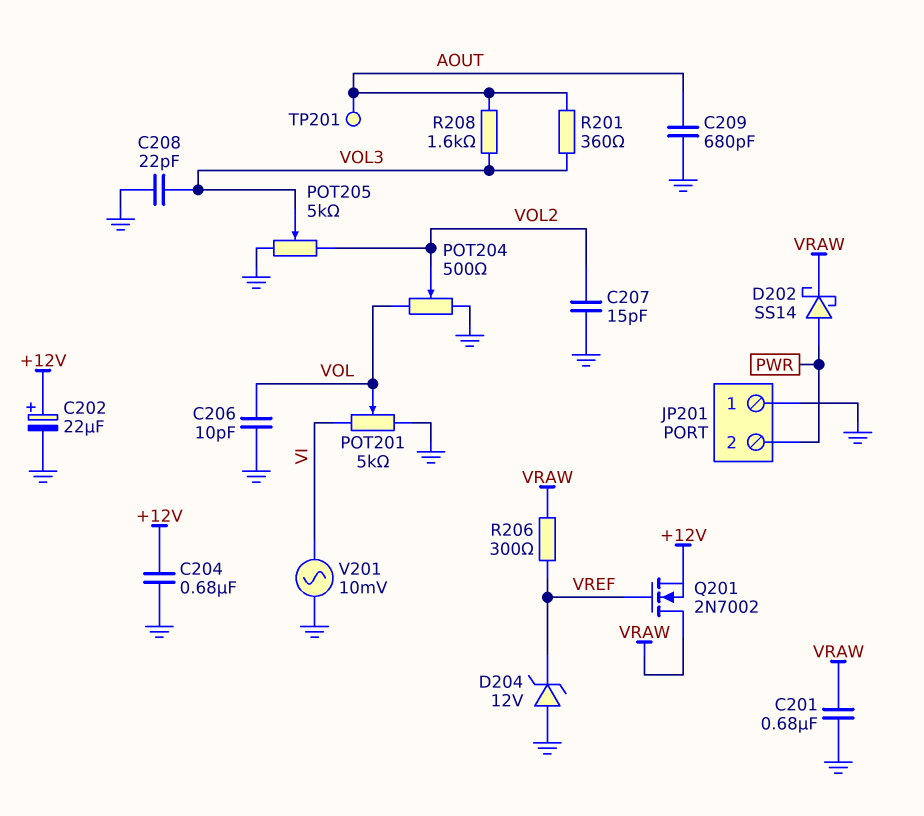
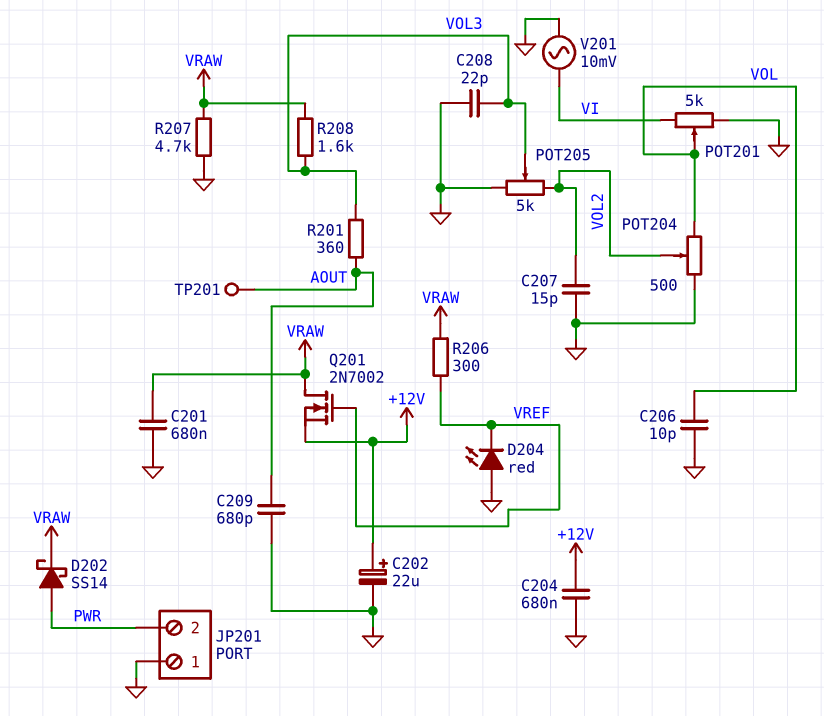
D204: zener 12V (A GND, K VREF) -> LED red (A GND, K VREF)
R207: none -> 4.7k (GND, VRAW)
R208: 1.6k (AOUT, VOL3) -> 1.6k (VOL3, VRAW)

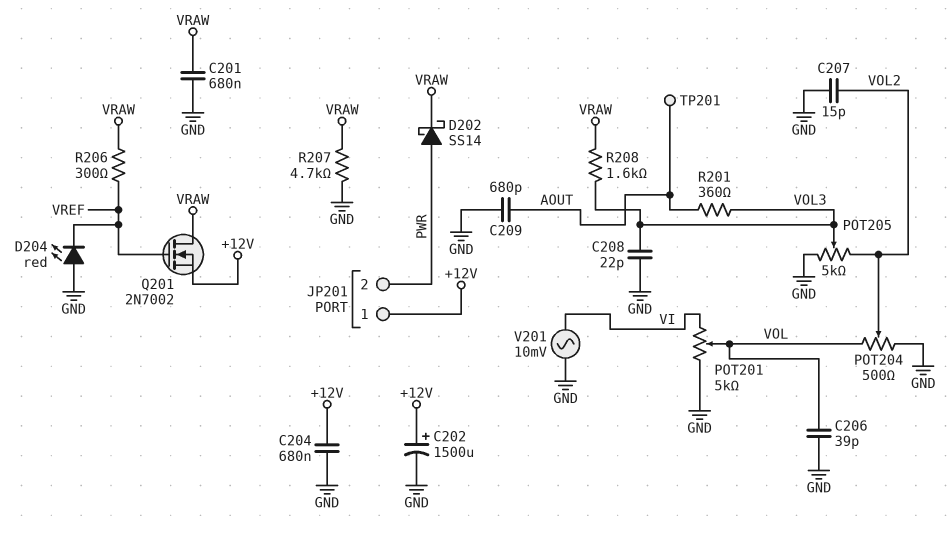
C202: 22uF (plus +12V, minus GND) -> 1500uF (plus +12V, minus GND)
C206: 10pF (GND, VOL) -> 39pF (GND, VOL)
JP201 pin 1: GND -> +12V

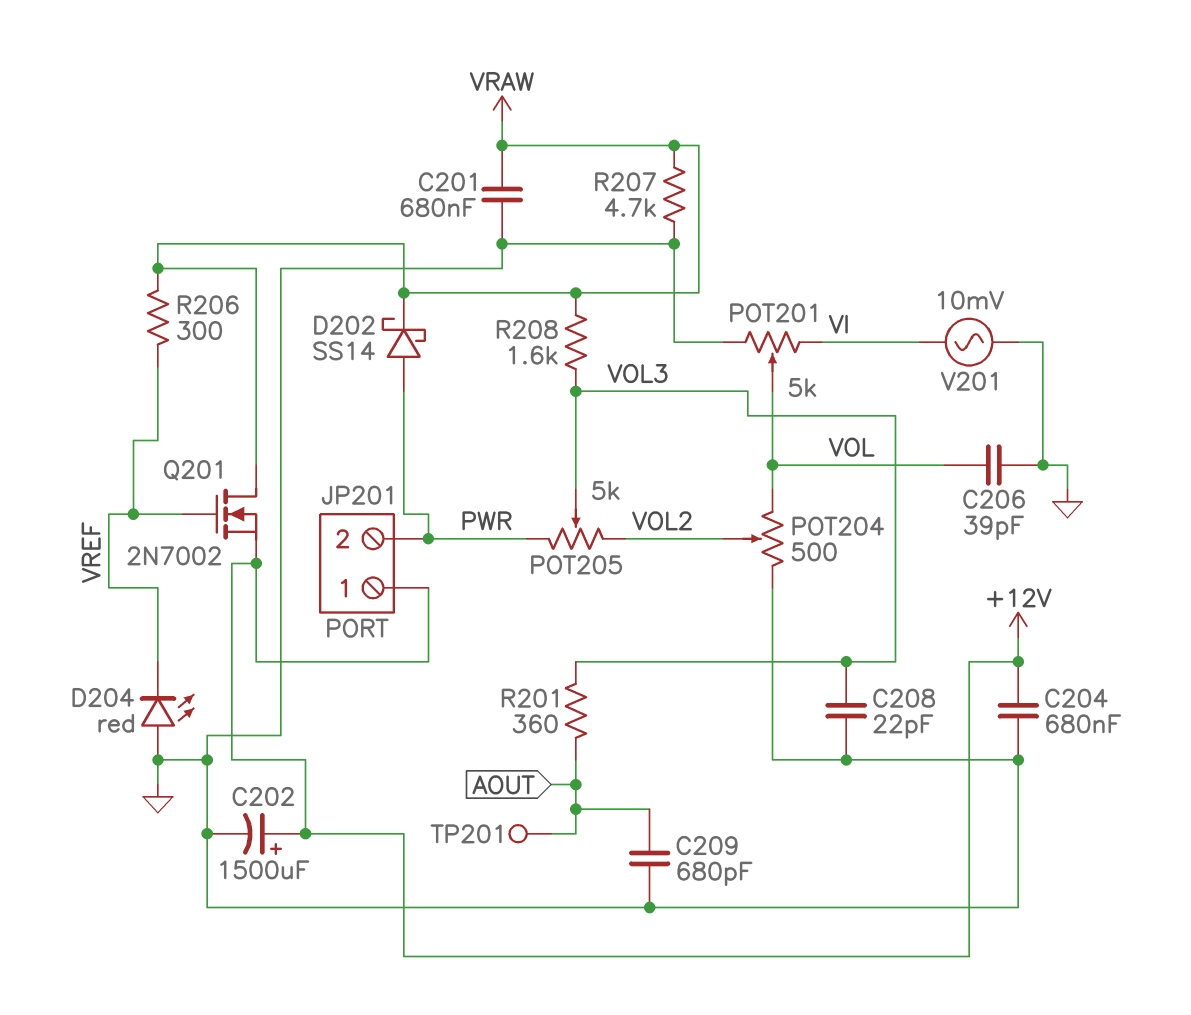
C207: 15pF (GND, VOL2) -> none
POT205: 5k (GND, VOL2, wiper VOL3) -> 5k (PWR, VOL2, wiper VOL3)

